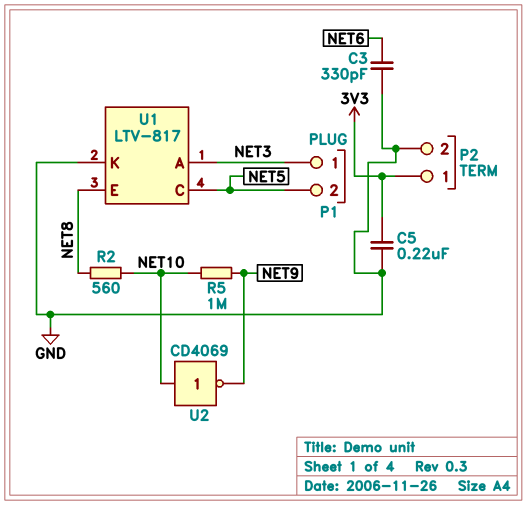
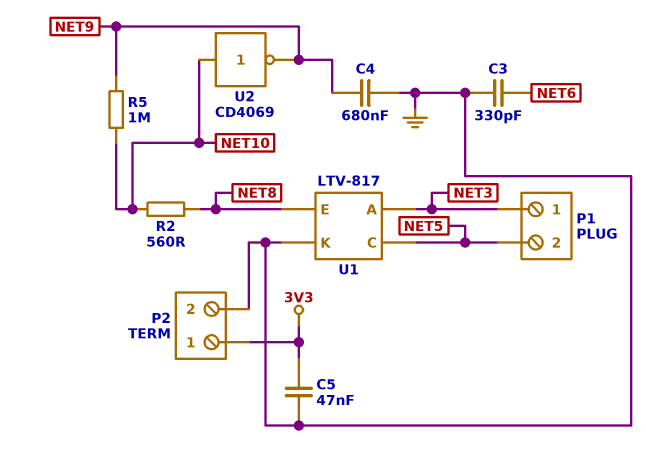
C4: none -> 680nF (GND, NET9)
C5: 220nF (3V3, GND) -> 47nF (3V3, GND)

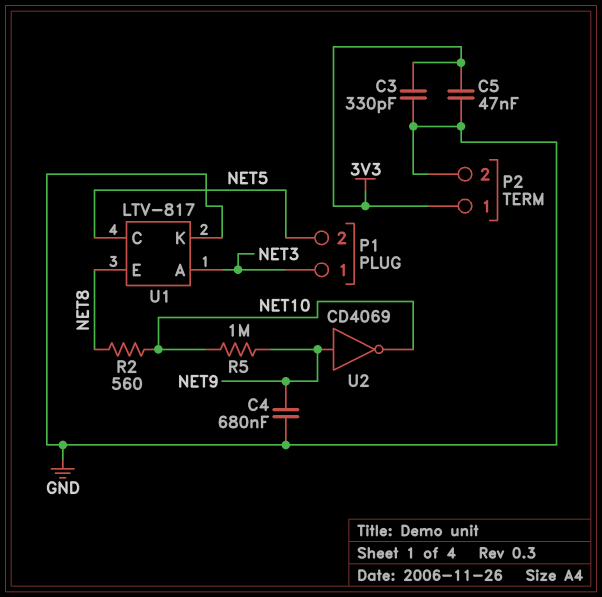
C3: 330pF (GND, NET6) -> 330pF (3V3, GND)
U2: NOT CD4069 (in NET10, out NET9) -> NOT CD4069 (in NET9, out NET10)

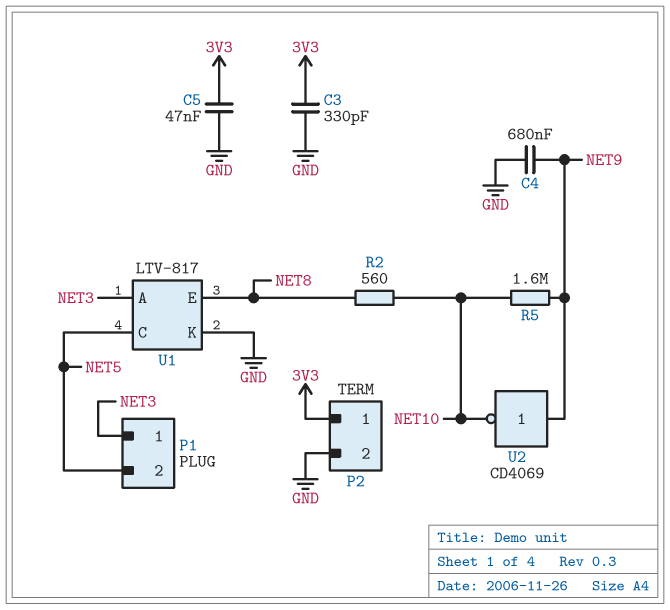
R5: 1M (NET9, NET10) -> 1.6M (NET9, NET10)

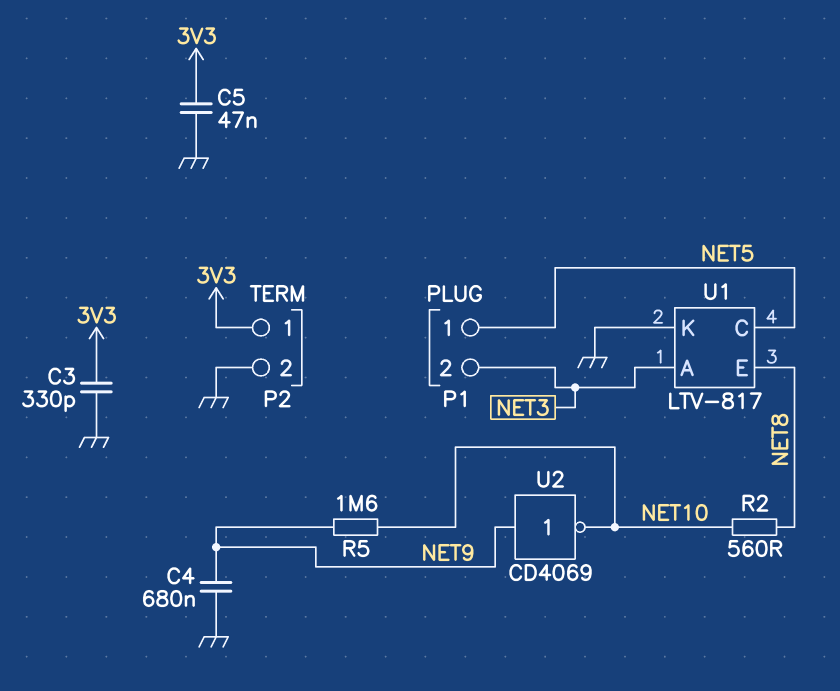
P1 pin 1: NET3 -> NET5
P1 pin 2: NET5 -> NET3

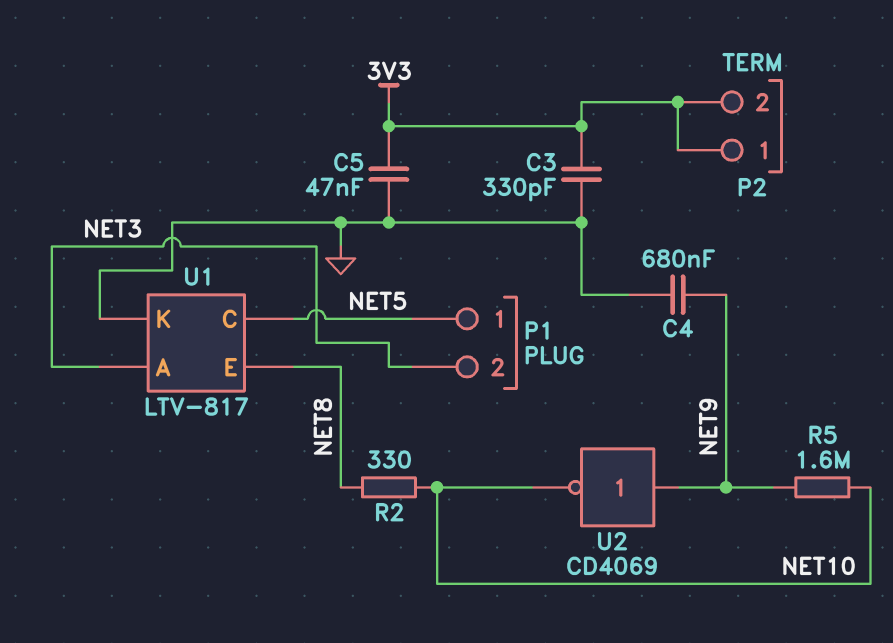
P2 pin 2: GND -> 3V3
R2: 560 (NET8, NET10) -> 330 (NET8, NET10)

